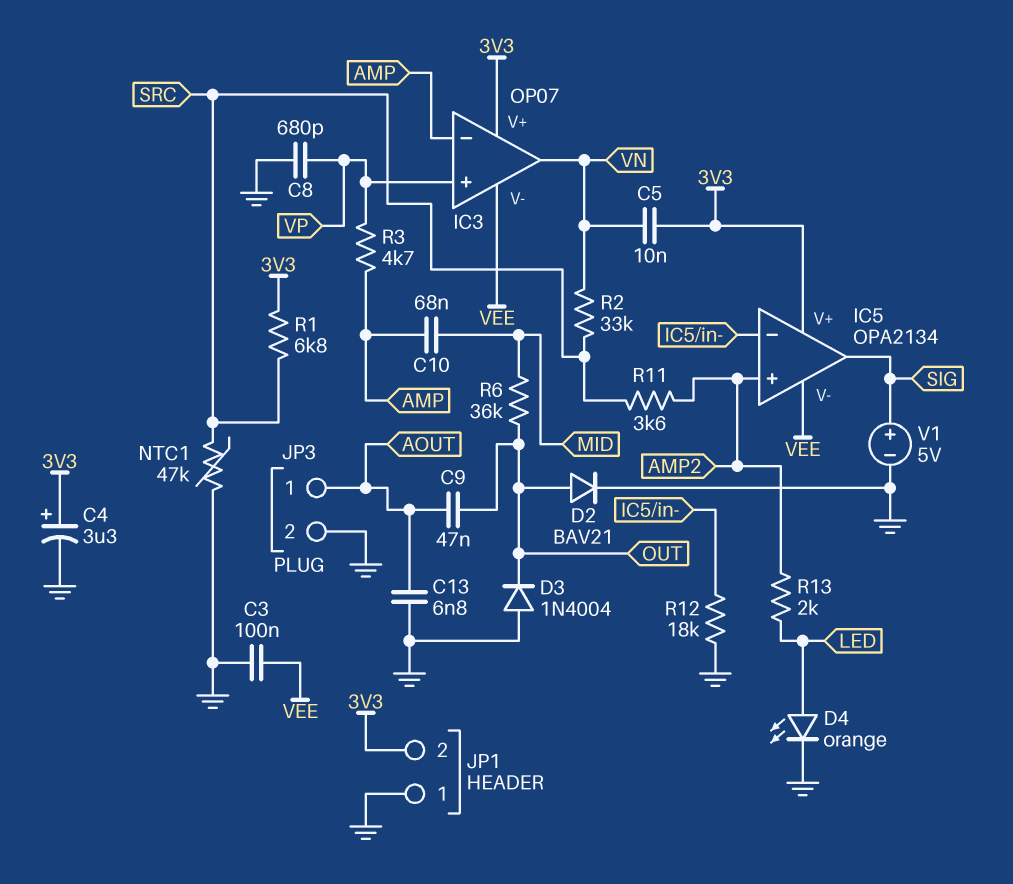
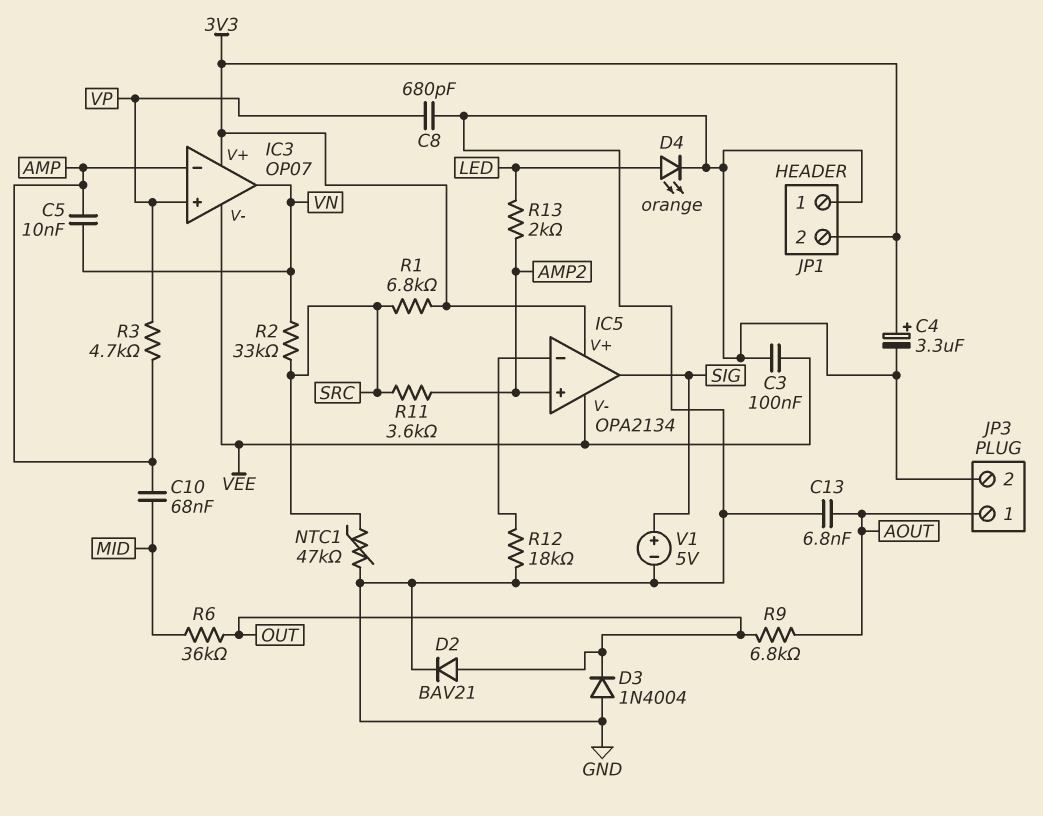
C5: 10nF (3V3, VN) -> 10nF (AMP, VN)
C9: 47nF (AOUT, OUT) -> none
R9: none -> 6.8k (AOUT, OUT)

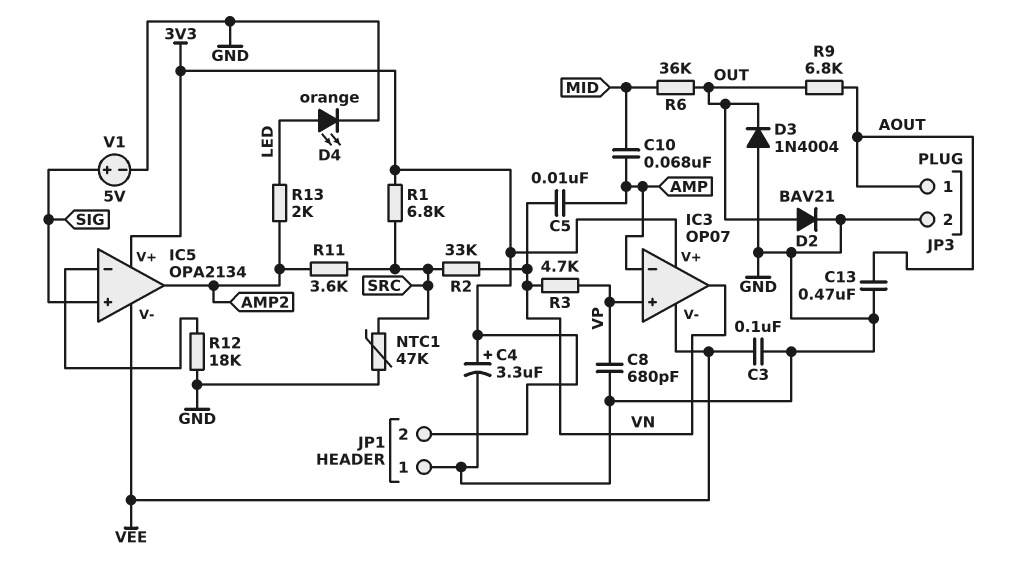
C13: 6.8nF (AOUT, GND) -> 470nF (AOUT, GND)
IC5 pin in+: AMP2 -> SIG
IC5 pin out: SIG -> AMP2
R3: 4.7k (AMP, VP) -> 4.7k (VN, VP)

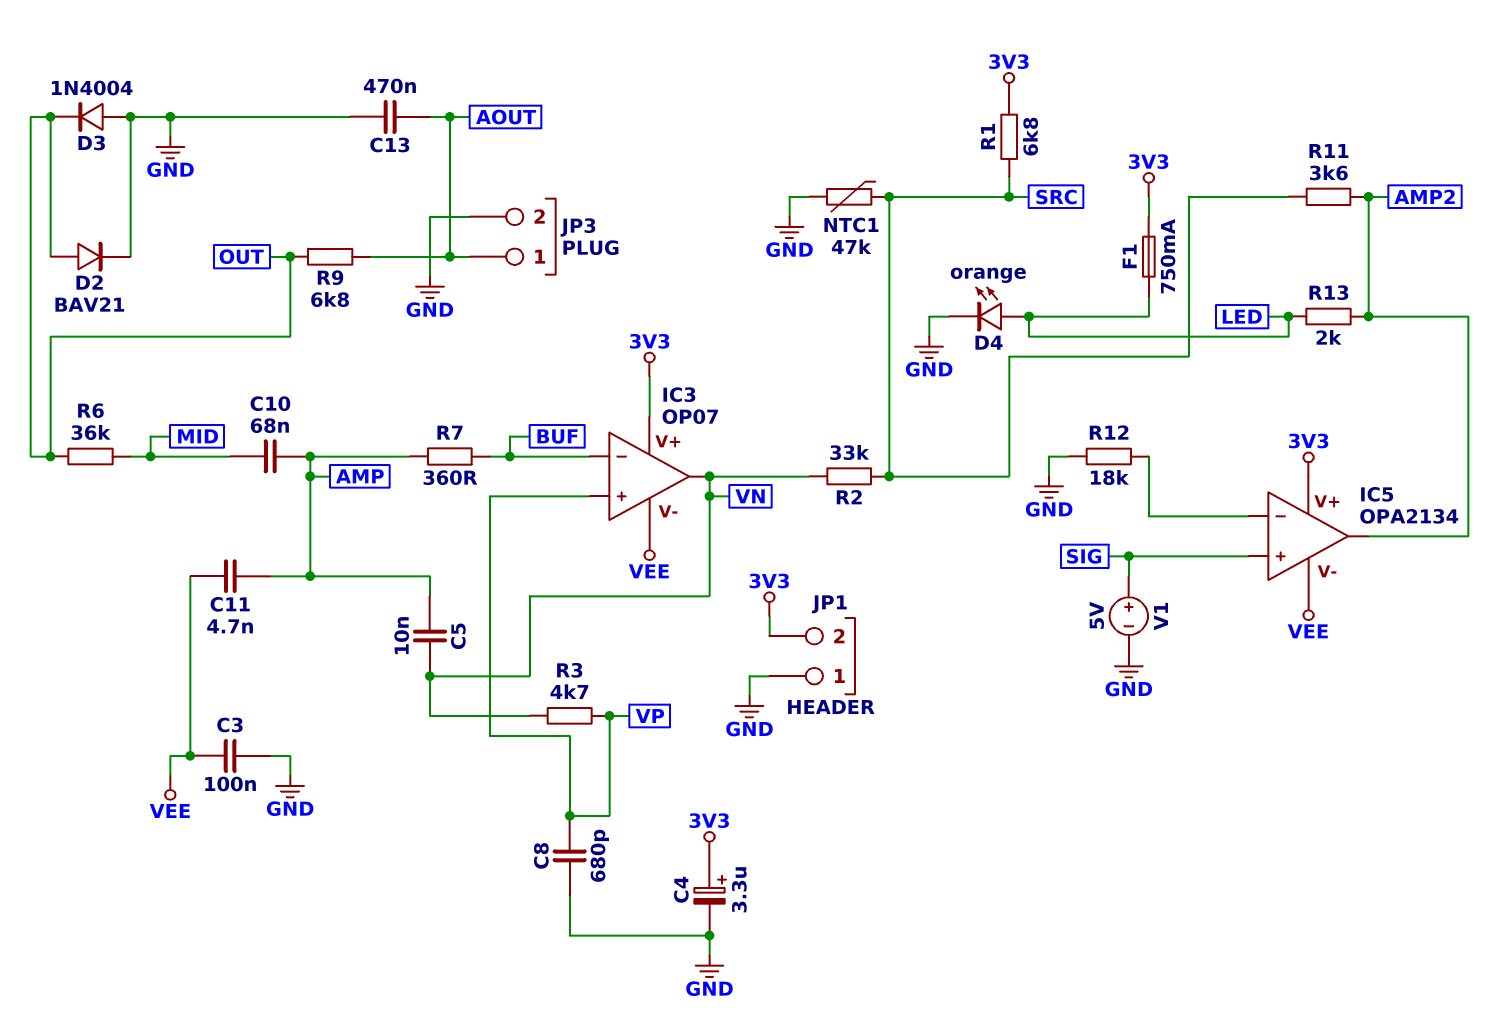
C11: none -> 4.7nF (AMP, VEE)
F1: none -> 750mA (3V3, LED)
IC3 pin in-: AMP -> BUF
R7: none -> 360 (AMP, BUF)

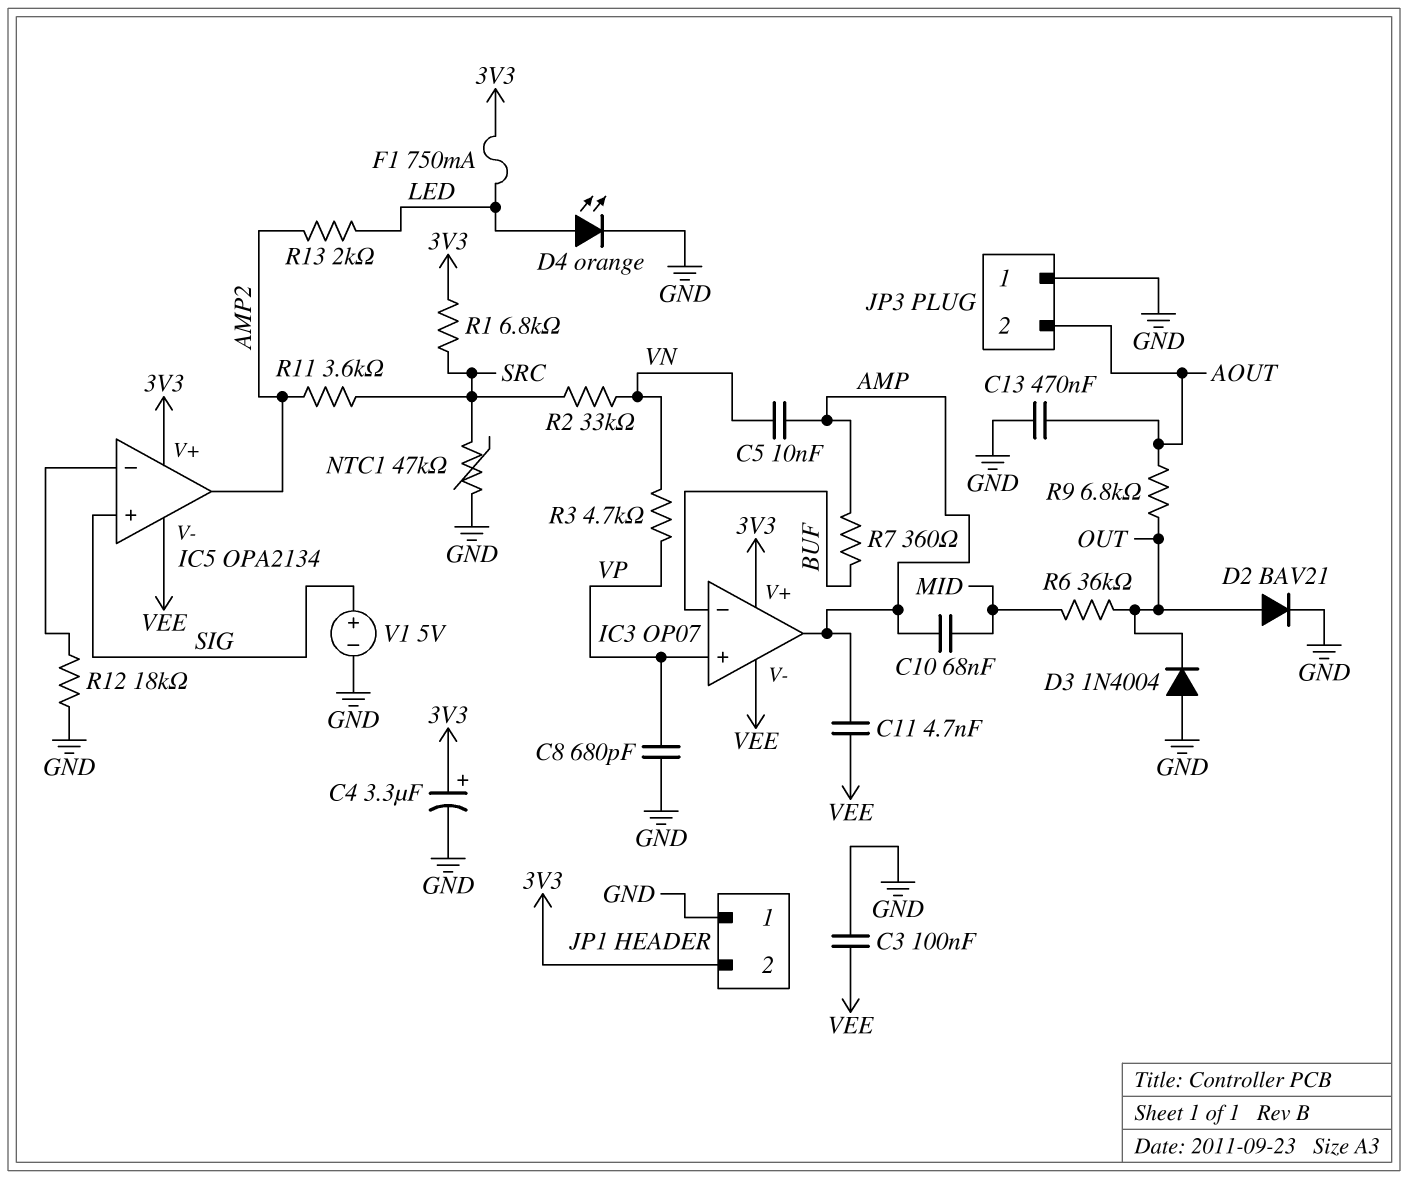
IC3 pin out: VN -> AMP
JP3 pin 1: AOUT -> GND
JP3 pin 2: GND -> AOUT

